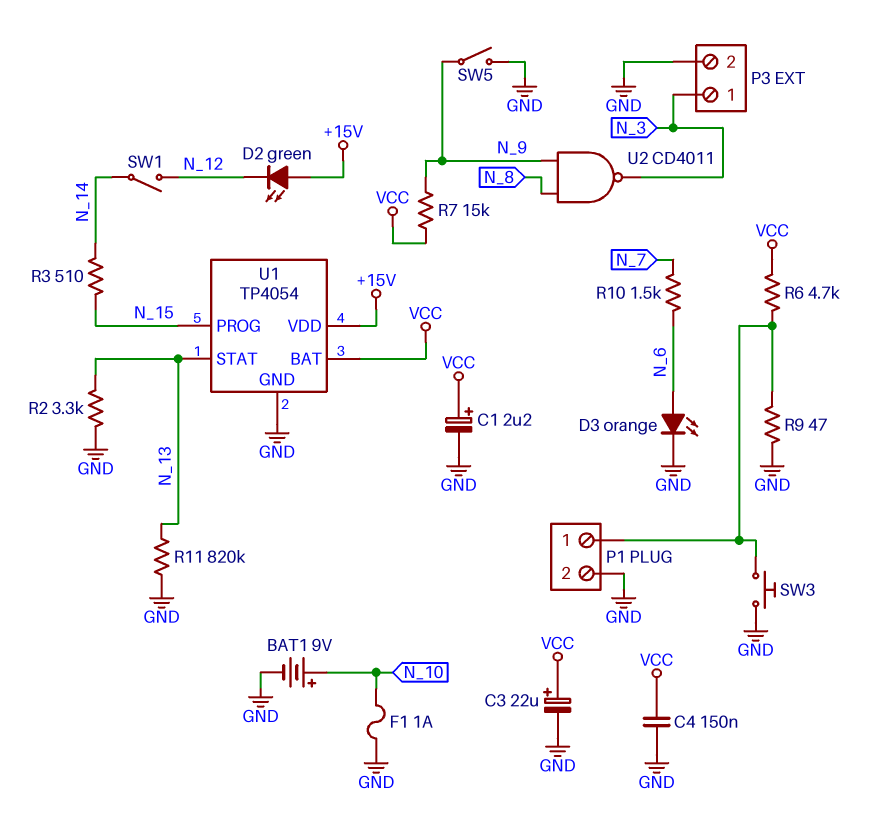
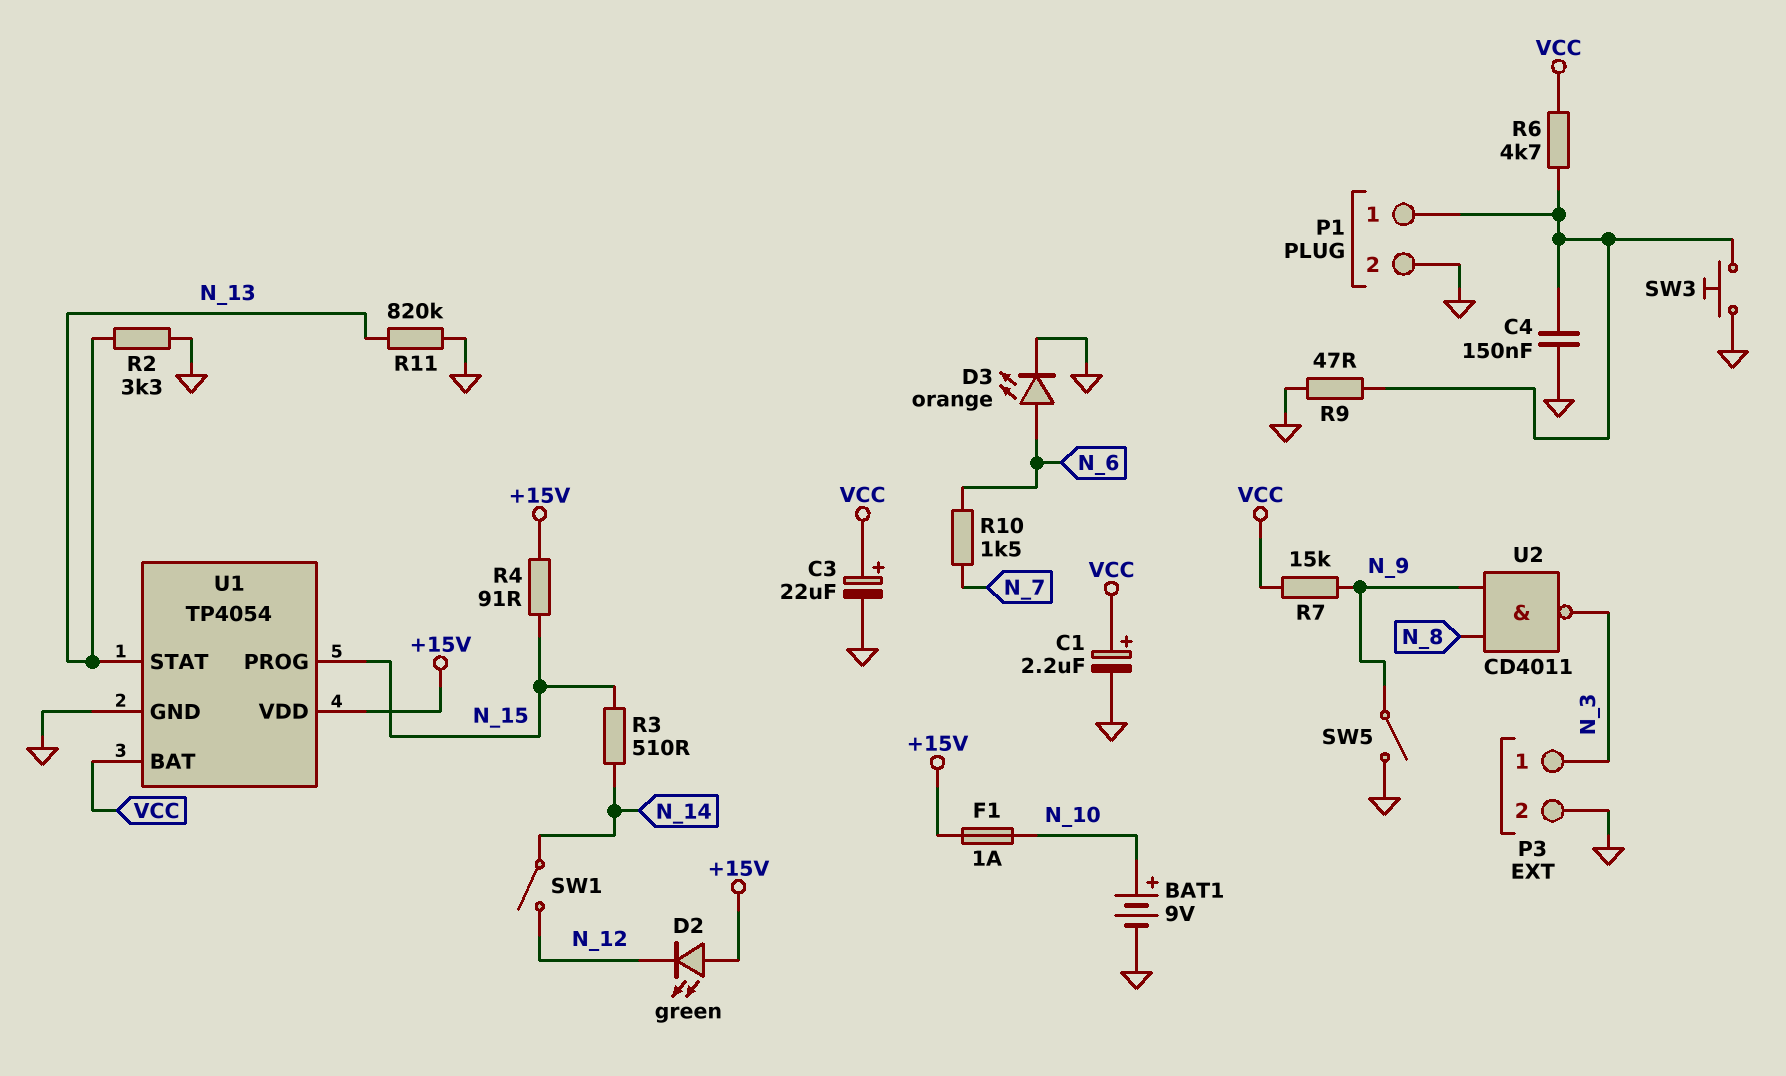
C4: 150nF (GND, VCC) -> 150nF (GND, P1/1)
F1: 1A (GND, N_10) -> 1A (+15V, N_10)
R4: none -> 91 (+15V, N_15)

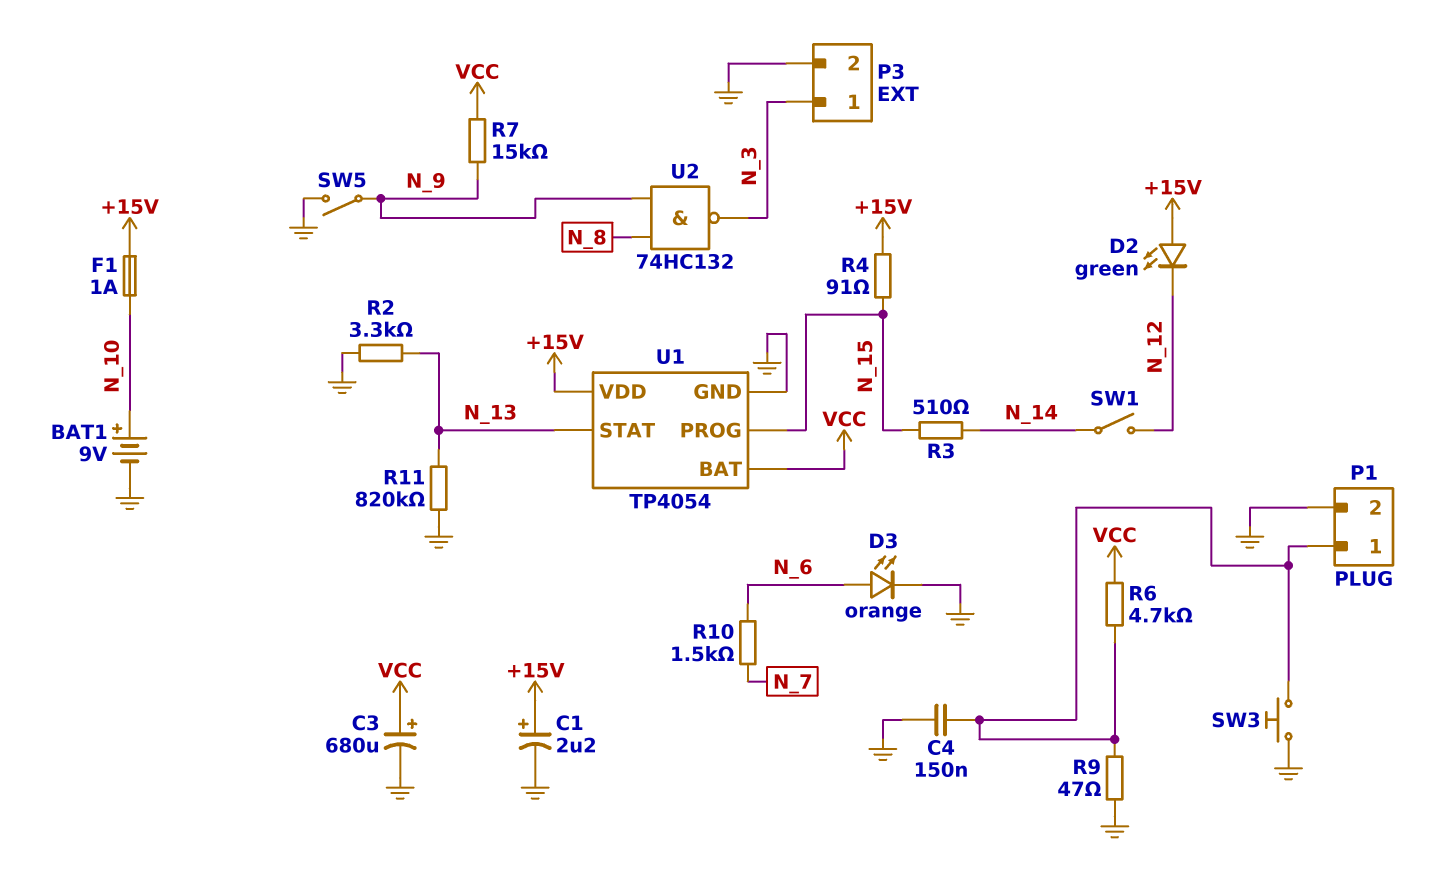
C1: 2.2uF (plus VCC, minus GND) -> 2.2uF (plus +15V, minus GND)
C3: 22uF (plus VCC, minus GND) -> 680uF (plus VCC, minus GND)
U2: NAND CD4011 (in N_8, in N_9, out N_3) -> NAND 74HC132 (in N_8, in N_9, out N_3)

